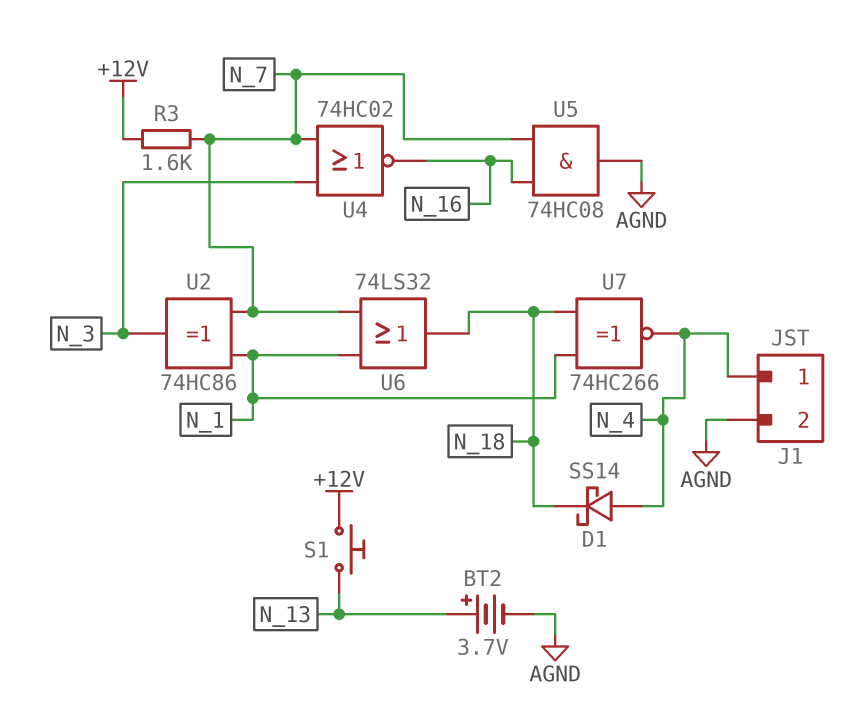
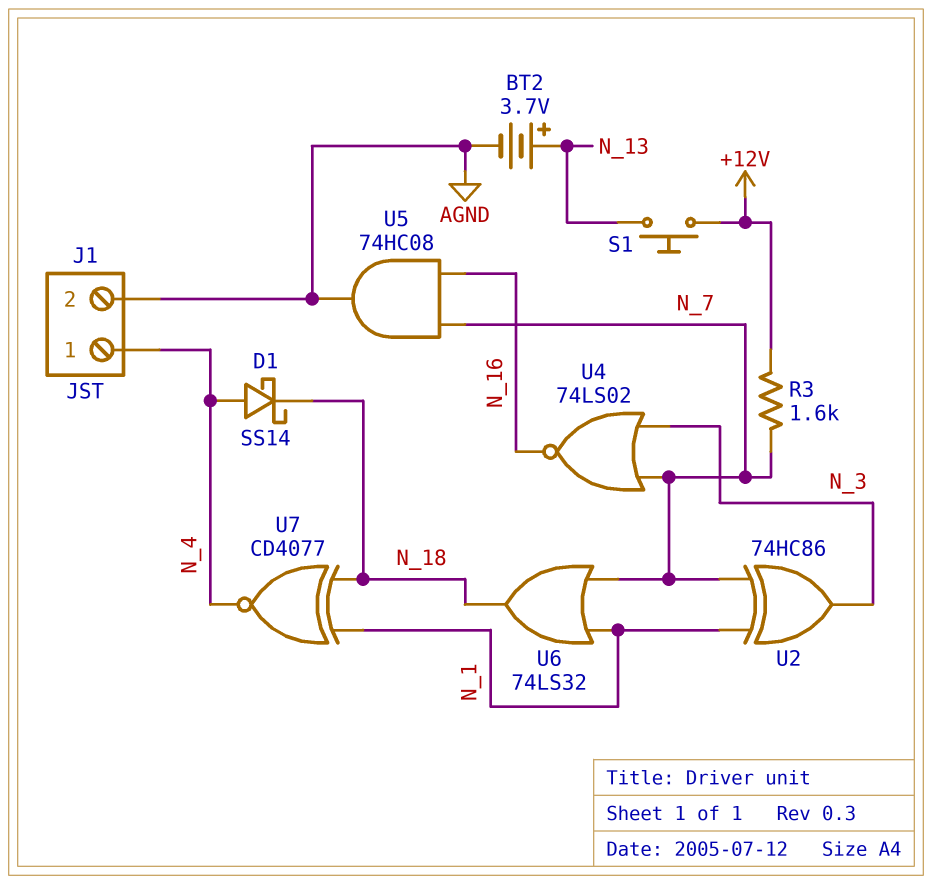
U4: NOR 74HC02 (in N_3, in N_7, out N_16) -> NOR 74LS02 (in N_3, in N_7, out N_16)
U7: XNOR 74HC266 (in N_1, in N_18, out N_4) -> XNOR CD4077 (in N_1, in N_18, out N_4)

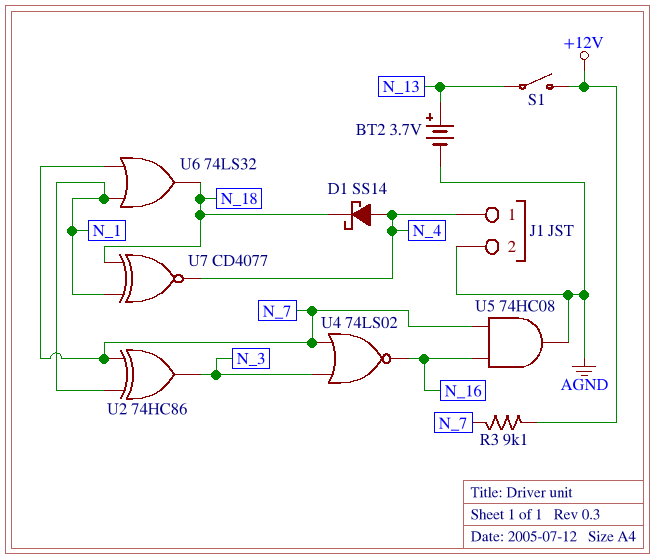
R3: 1.6k (+12V, N_7) -> 9.1k (+12V, N_7)
S1: button (+12V, N_13) -> switch (+12V, N_13)

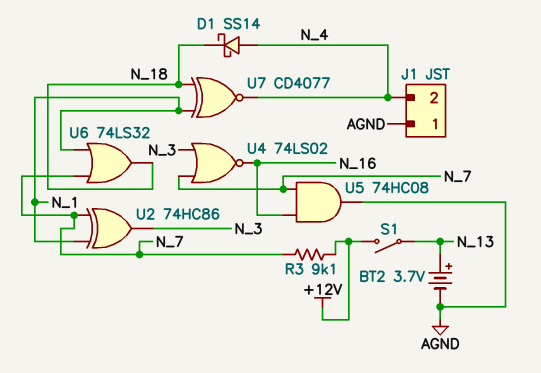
J1 pin 1: N_4 -> AGND
J1 pin 2: AGND -> N_4

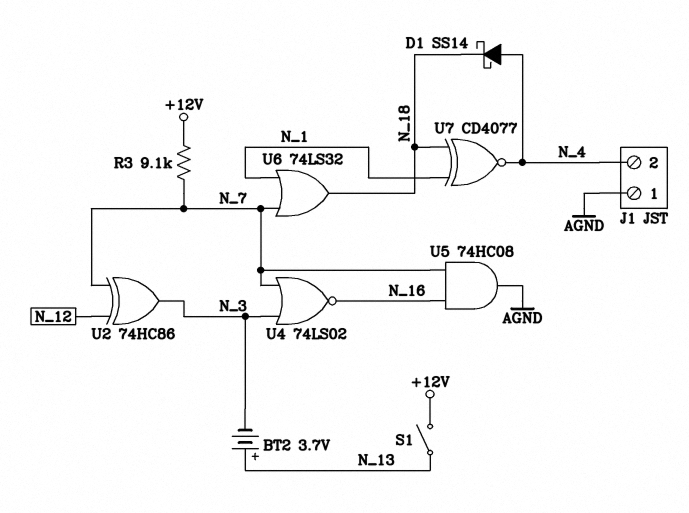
BT2: 3.7V (plus N_13, minus AGND) -> 3.7V (plus N_13, minus N_3)
U2: XOR 74HC86 (in N_1, in N_7, out N_3) -> XOR 74HC86 (in N_7, in N_12, out N_3)

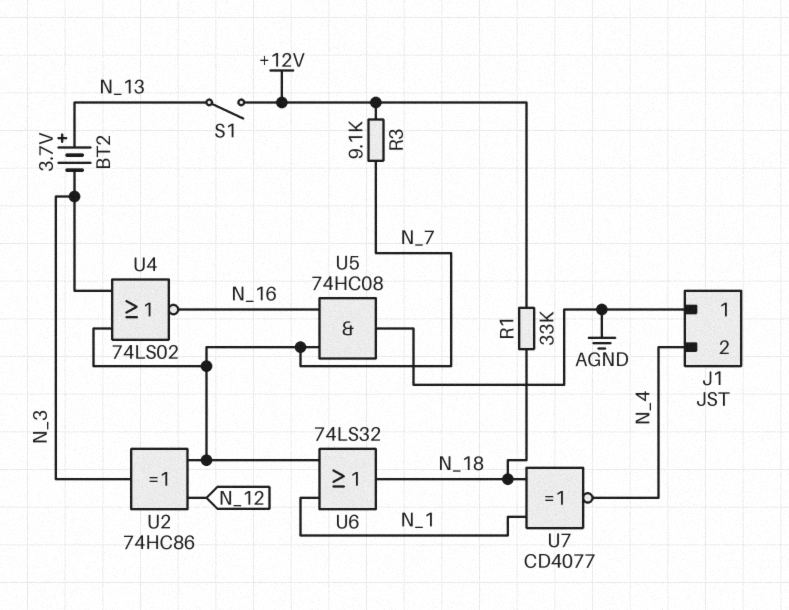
D1: schottky SS14 (A N_4, K N_18) -> none
R1: none -> 33k (+12V, N_18)

